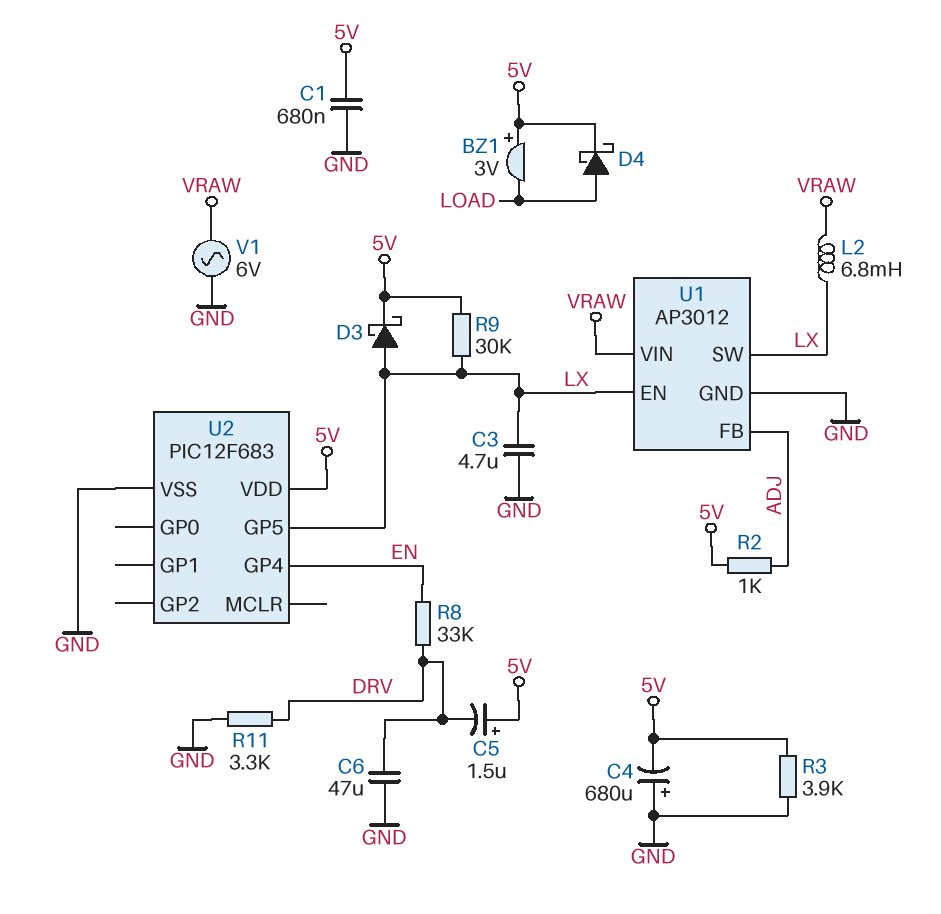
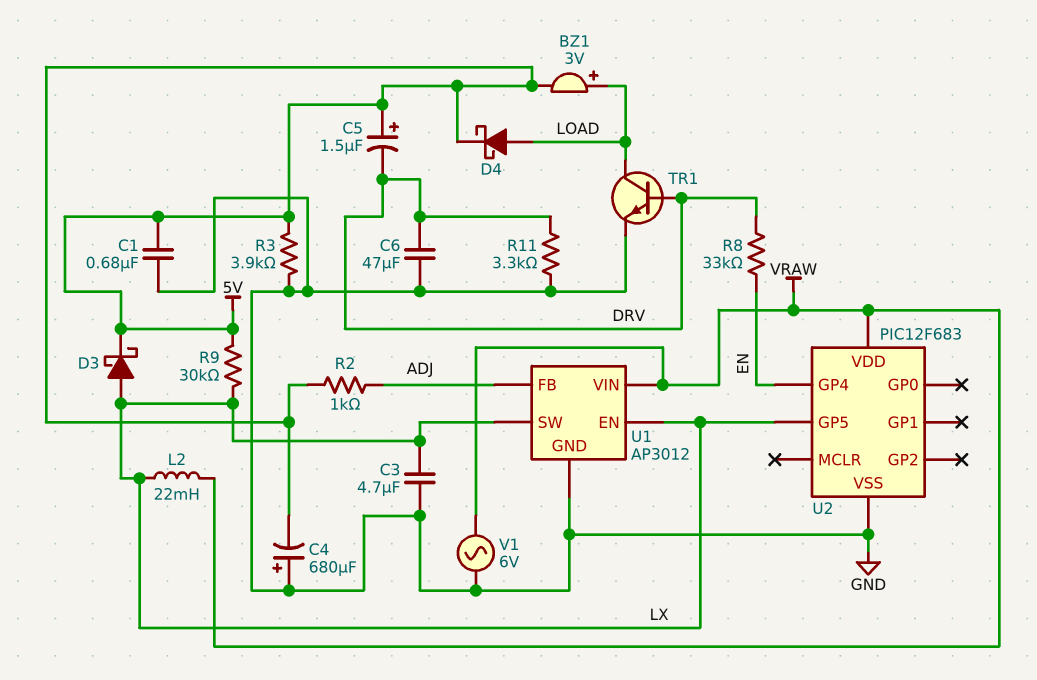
BZ1: buzzer 3V (plus 5V, minus LOAD) -> buzzer 3V (plus LOAD, minus 5V)
L2: 6.8mH (LX, VRAW) -> 22mH (LX, VRAW)
TR1: none -> NPN (B DRV, C LOAD, E GND)
U2 pin VDD: 5V -> VRAW

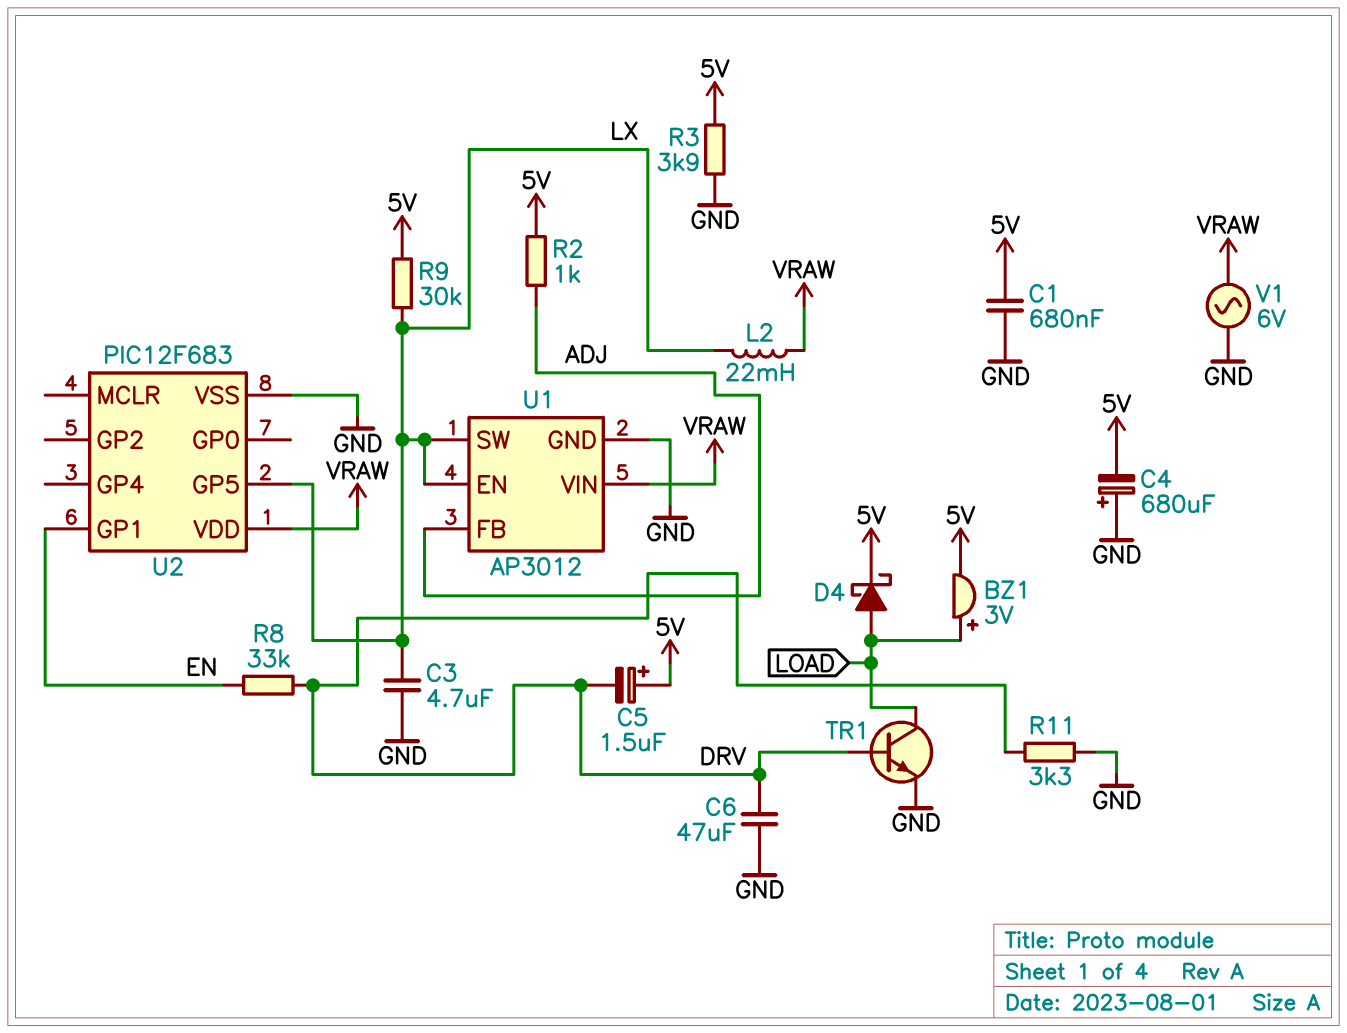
D3: schottky (A LX, K 5V) -> none
U2 pin GP1: none -> EN
U2 pin GP4: EN -> none

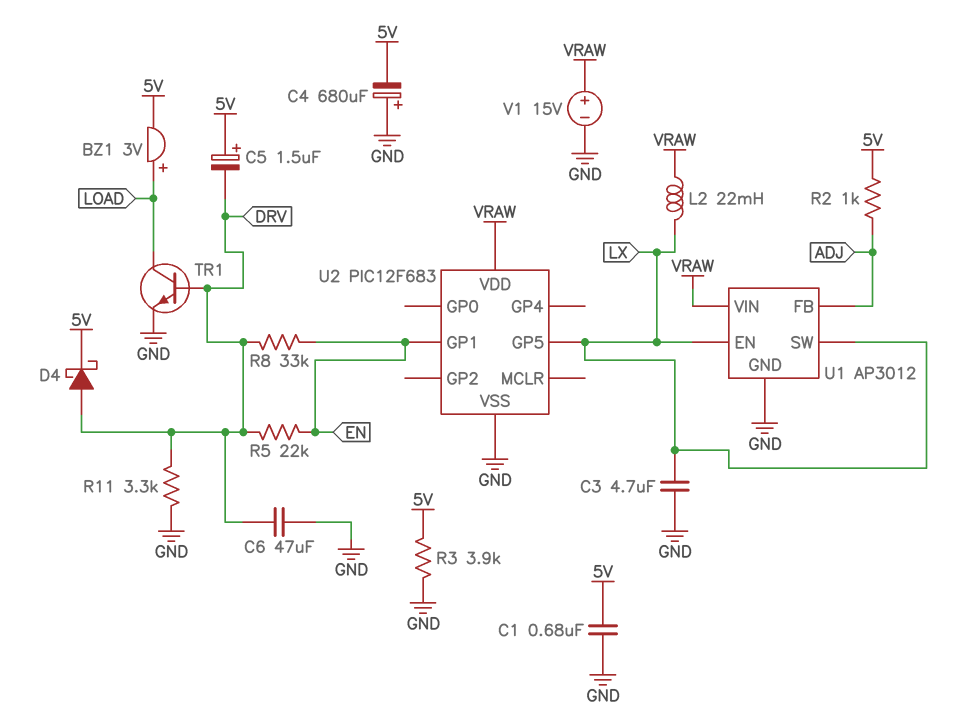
D4: schottky (A LOAD, K 5V) -> schottky (A DRV, K 5V)
R5: none -> 22k (DRV, EN)
R9: 30k (5V, LX) -> none
V1: AC 6V (GND, VRAW) -> 15V (plus VRAW, minus GND)

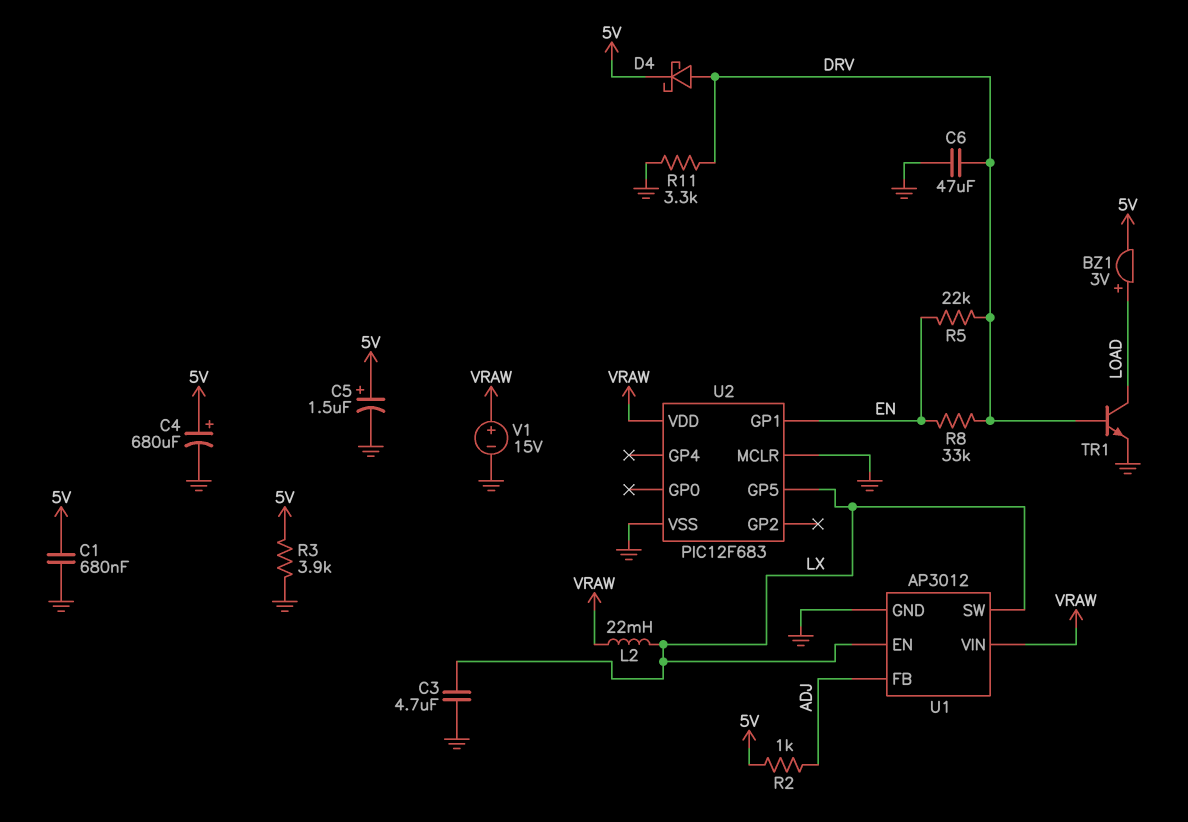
C4: 680uF (plus GND, minus 5V) -> 680uF (plus 5V, minus GND)
C5: 1.5uF (plus 5V, minus DRV) -> 1.5uF (plus 5V, minus GND)
U2 pin MCLR: none -> GND

